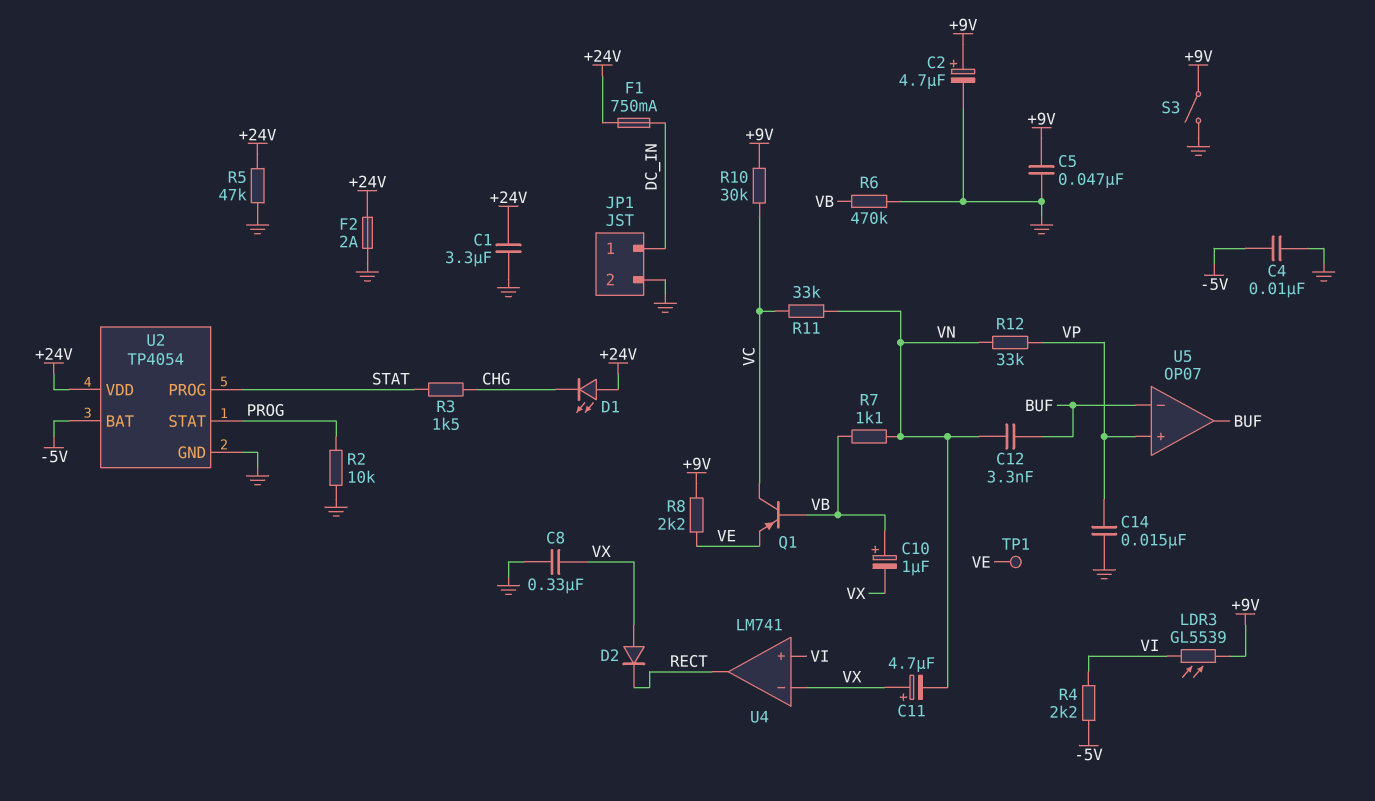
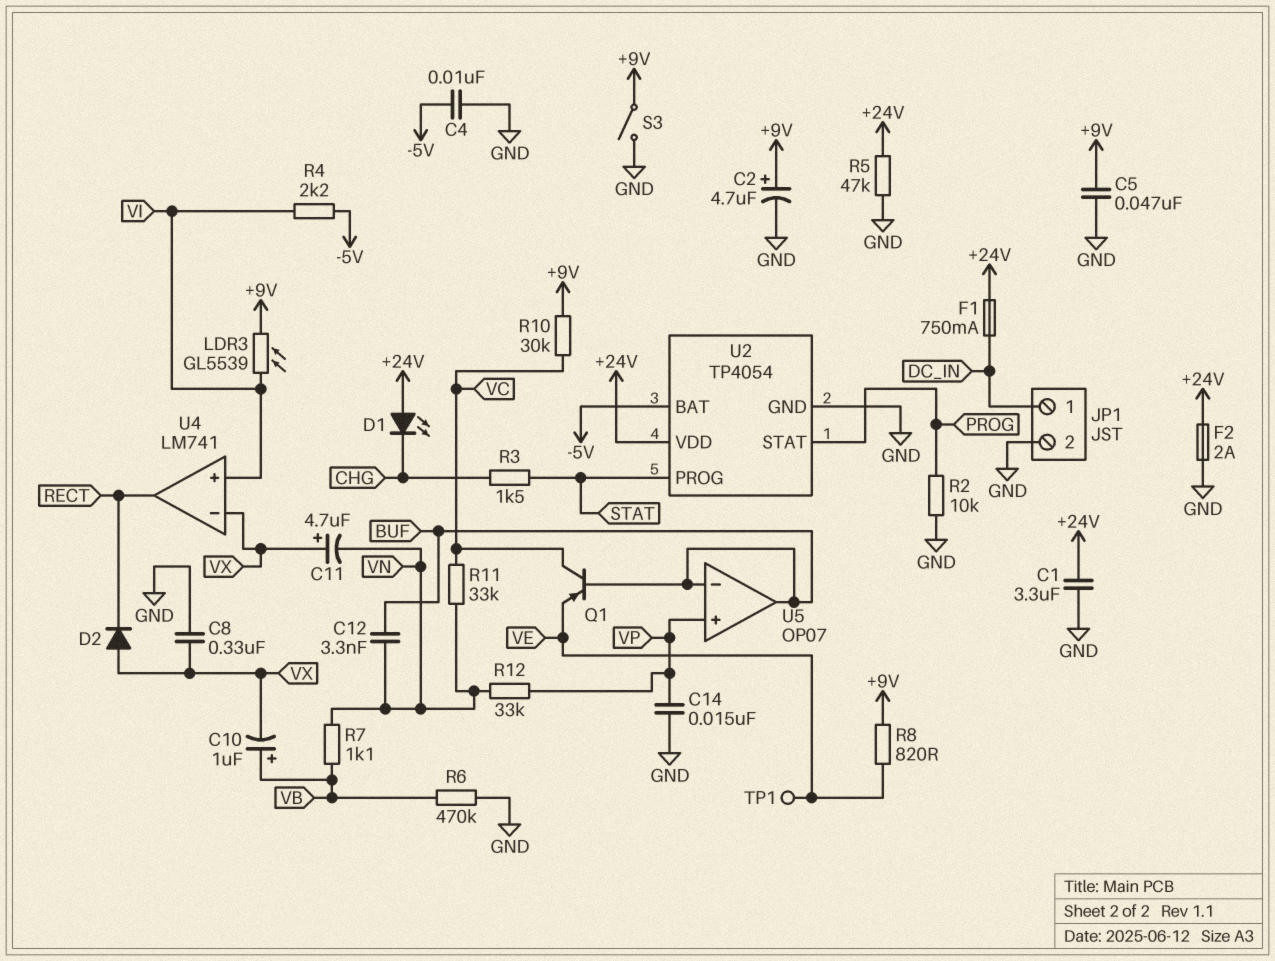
Q1: PNP (B VB, C VC, E VE) -> PNP (B BUF, C VC, E VE)
R8: 2.2k (+9V, VE) -> 820 (+9V, VE)

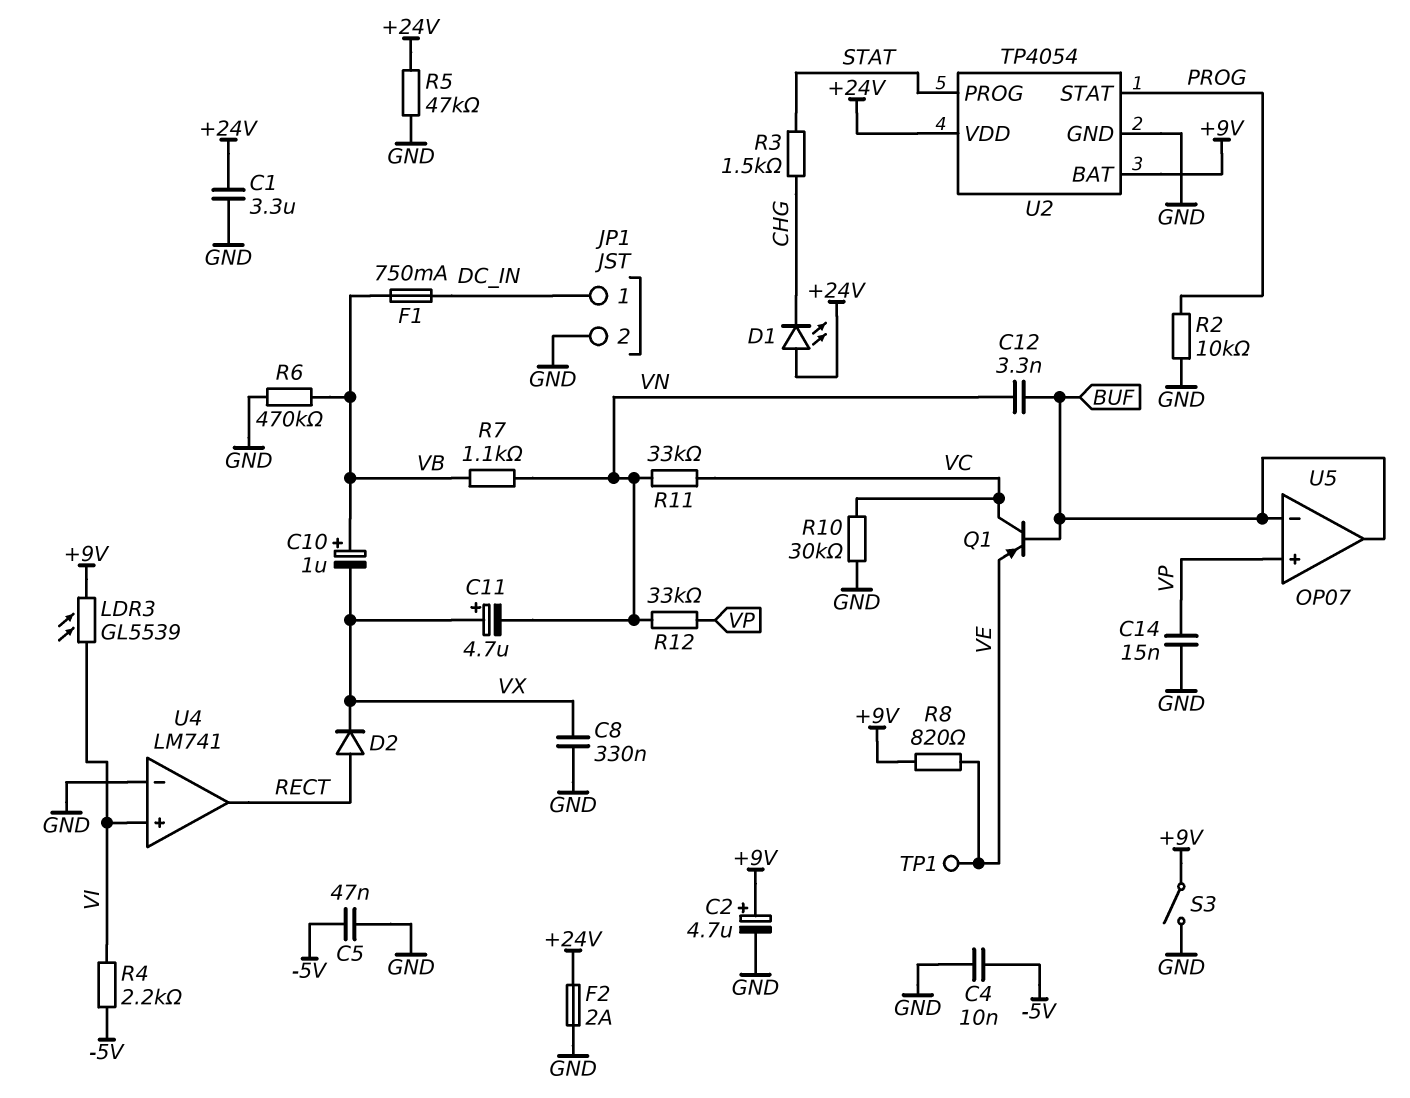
C5: 47nF (+9V, GND) -> 47nF (-5V, GND)
D2: diode (A VX, K RECT) -> diode (A RECT, K VX)
F1: 750mA (+24V, DC_IN) -> 750mA (DC_IN, VB)
R10: 30k (+9V, VC) -> 30k (GND, VC)
U2 pin BAT: -5V -> +9V
U4 pin in-: VX -> GND

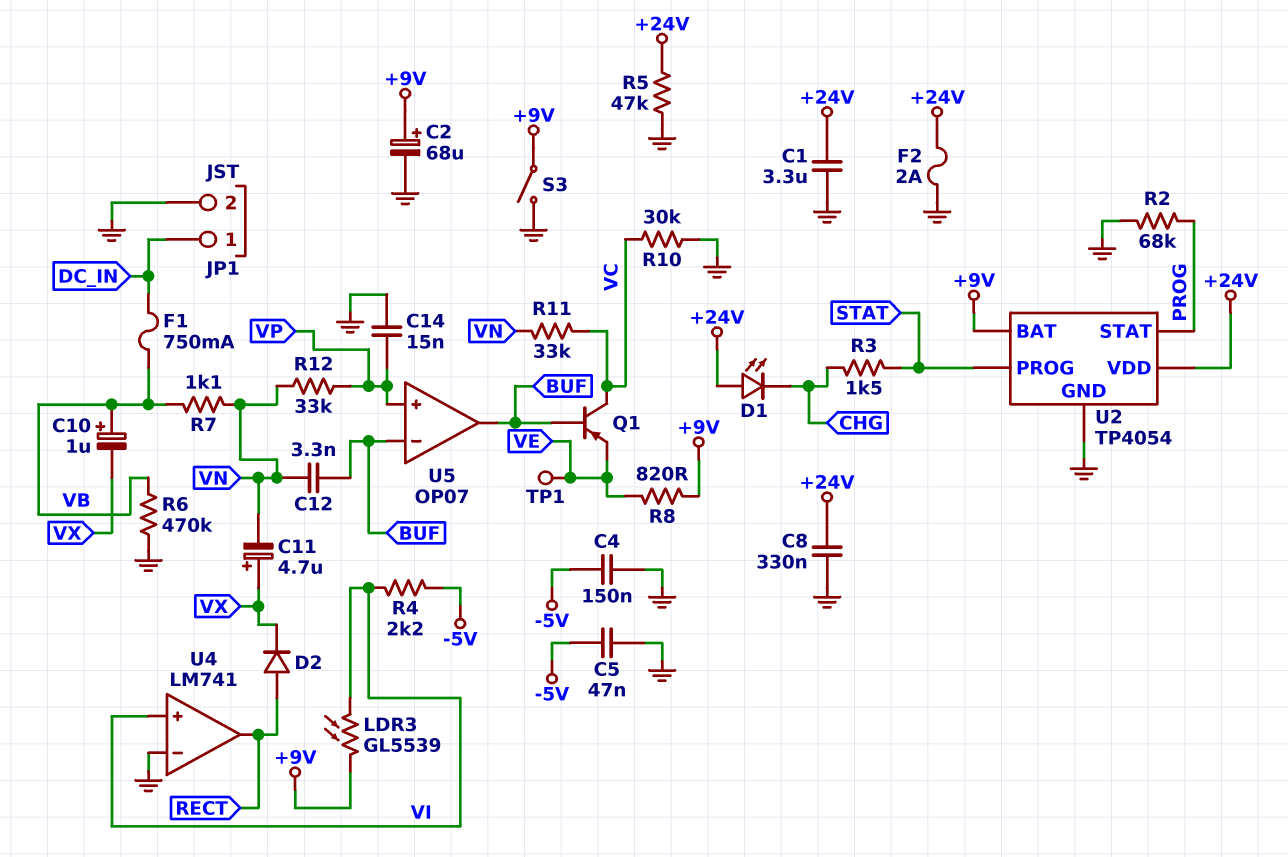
C2: 4.7uF (plus +9V, minus GND) -> 68uF (plus +9V, minus GND)
C4: 10nF (-5V, GND) -> 150nF (-5V, GND)
C8: 330nF (GND, VX) -> 330nF (+24V, GND)
R2: 10k (GND, PROG) -> 68k (GND, PROG)

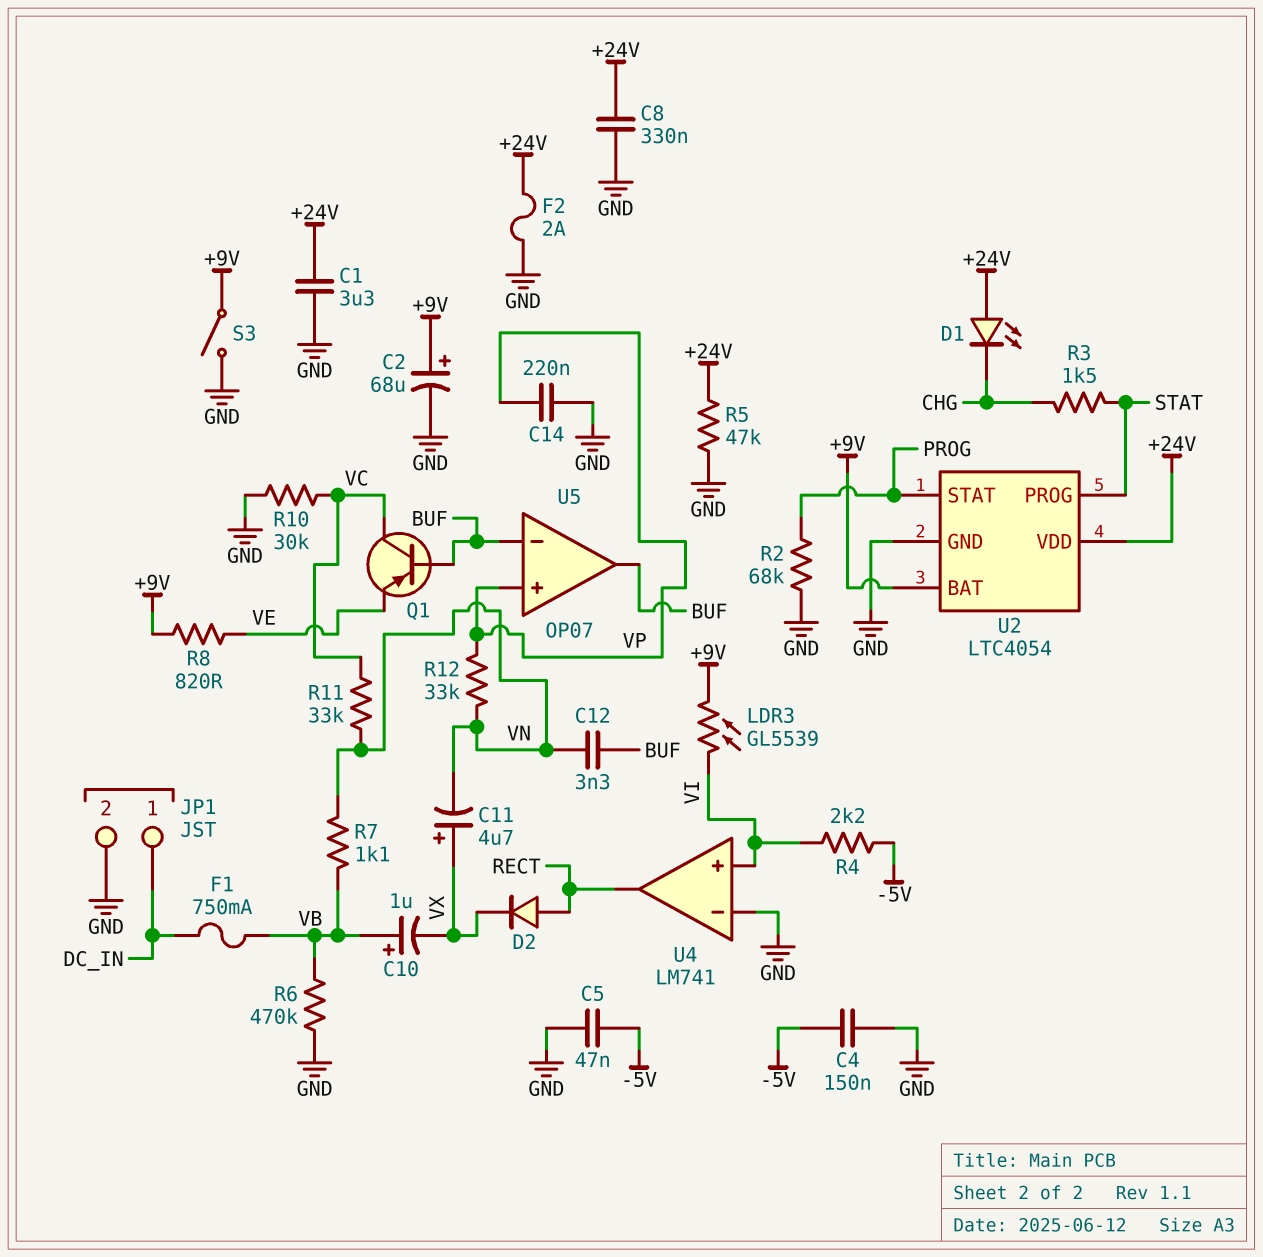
C14: 15nF (GND, VP) -> 220nF (GND, VP)
TP1: test point (VE) -> none
U2: TP4054 -> LTC4054

